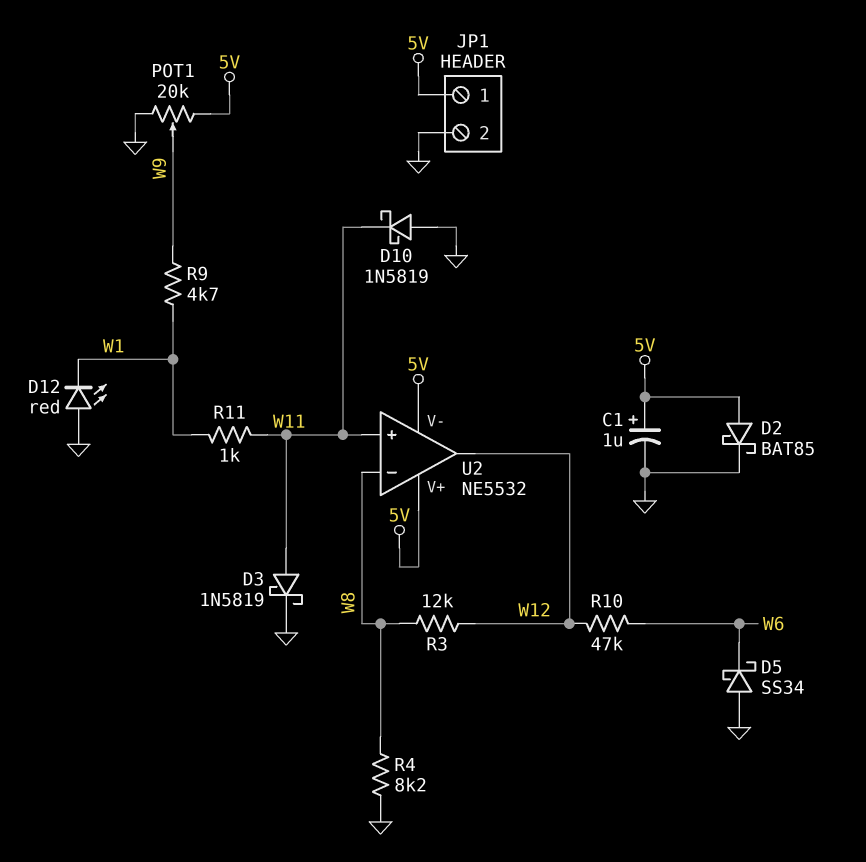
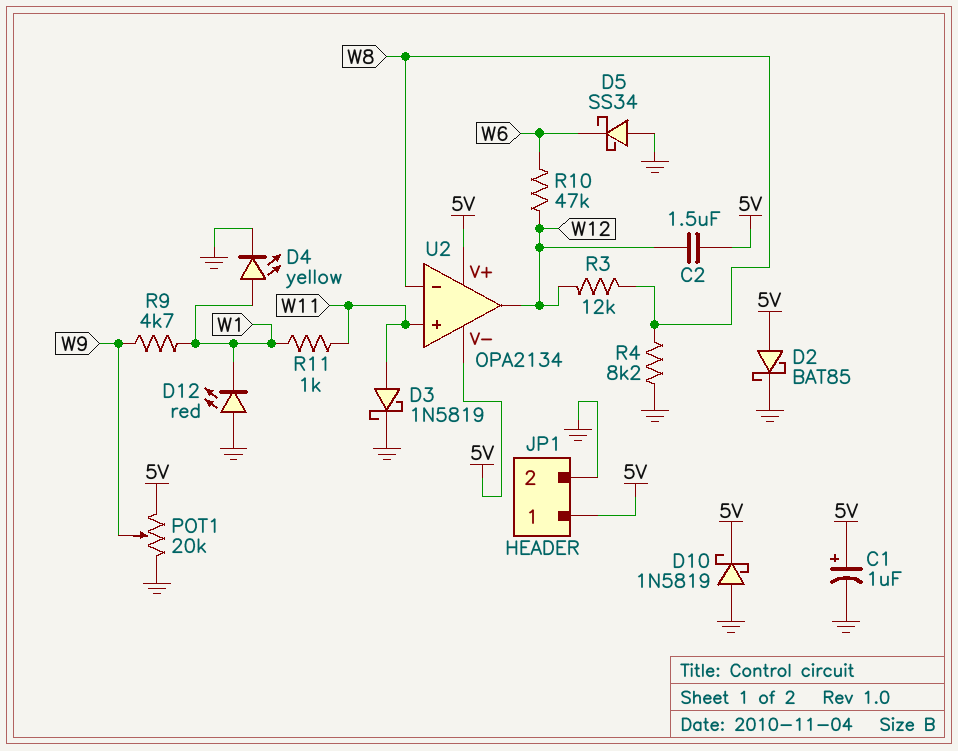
C2: none -> 1.5uF (5V, W12)
D4: none -> LED yellow (A W1, K GND)
D10: schottky 1N5819 (A GND, K W11) -> schottky 1N5819 (A GND, K 5V)
U2: NE5532 -> OPA2134

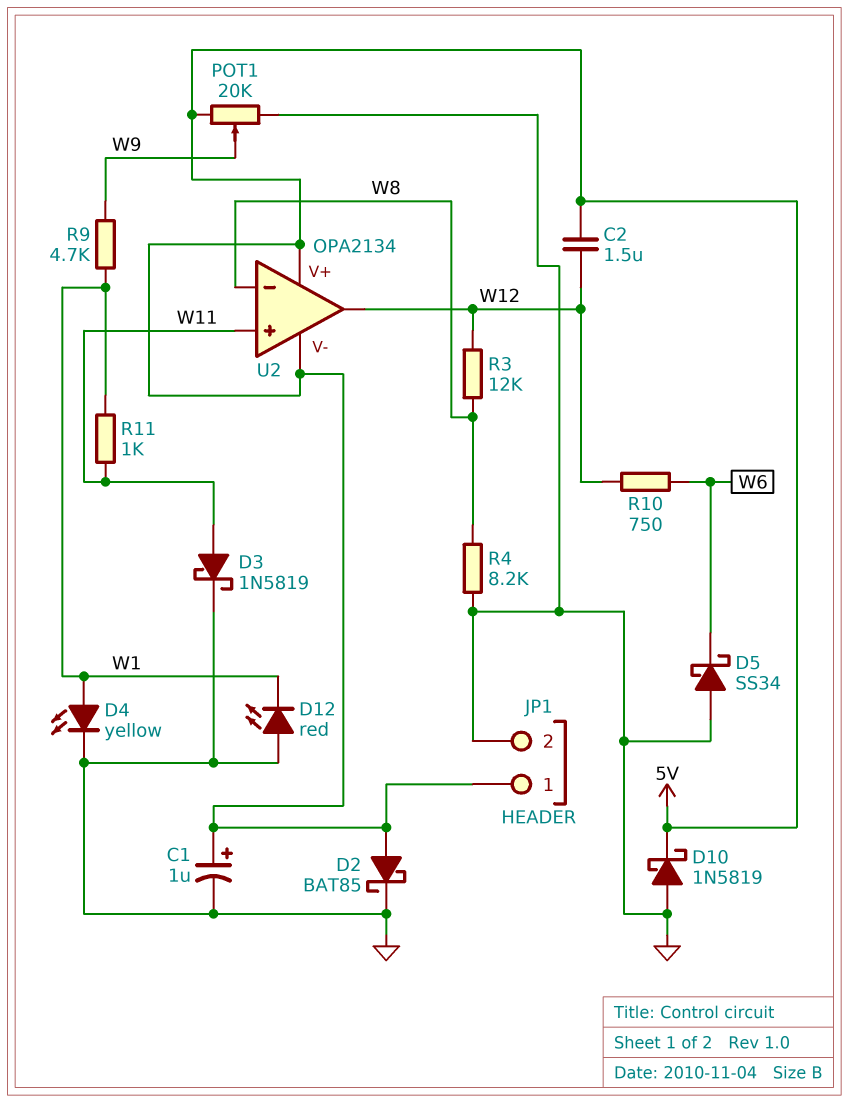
R10: 47k (W6, W12) -> 750 (W6, W12)

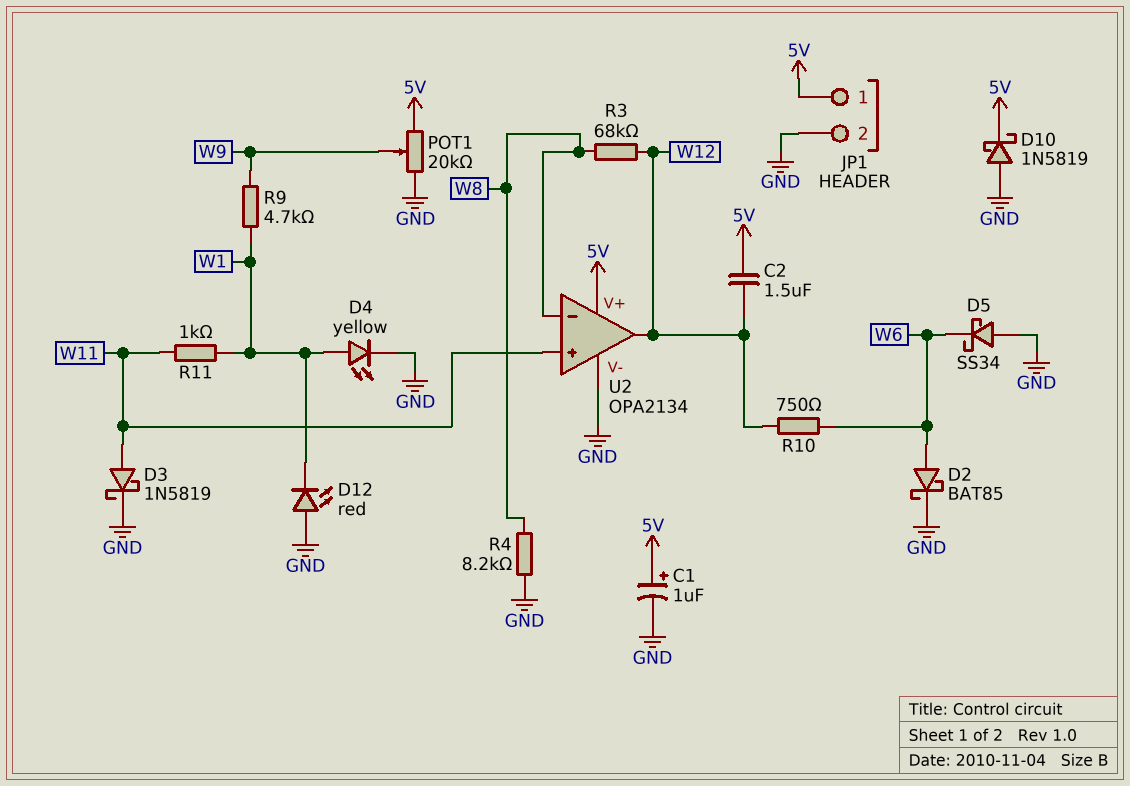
D2: schottky BAT85 (A 5V, K GND) -> schottky BAT85 (A W6, K GND)
R3: 12k (W8, W12) -> 68k (W8, W12)
U2 pin V-: 5V -> GND

